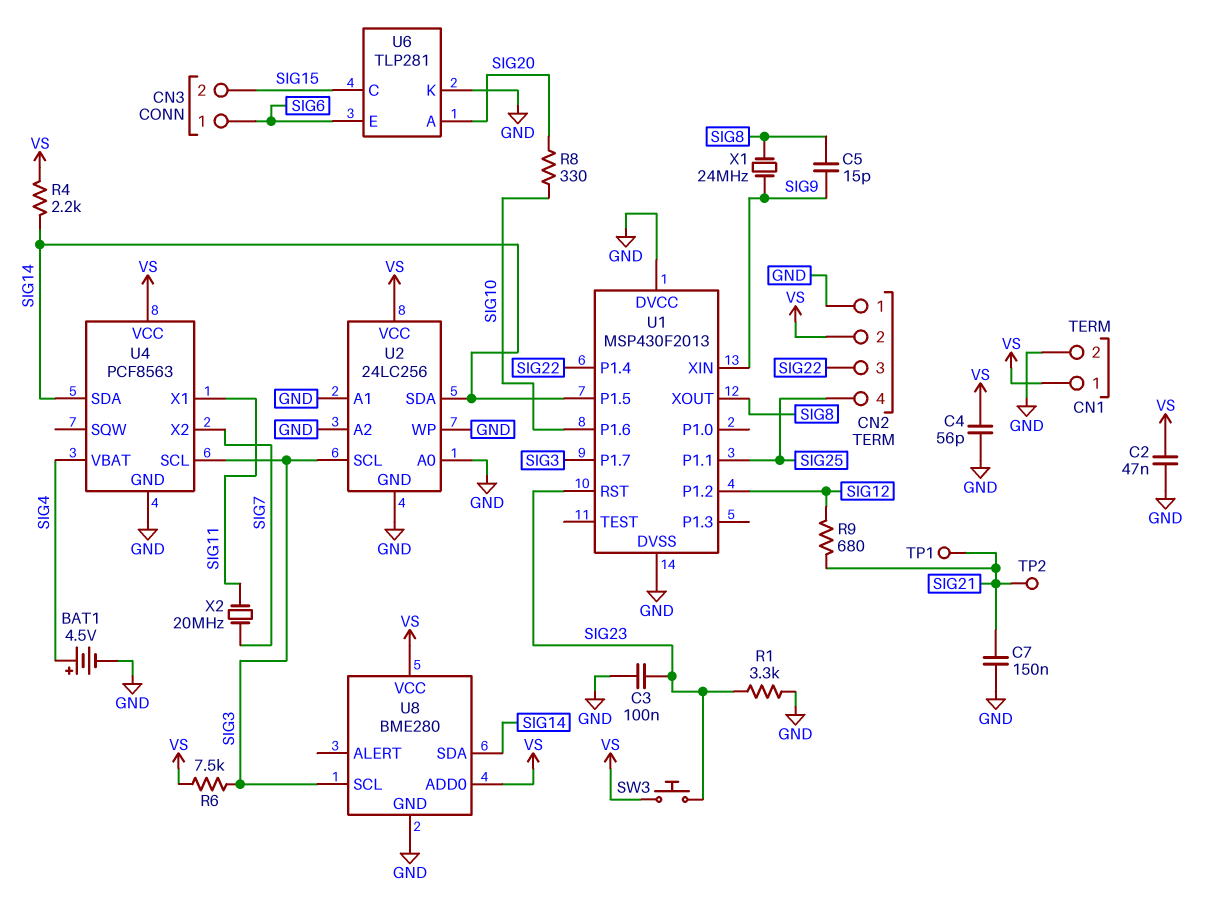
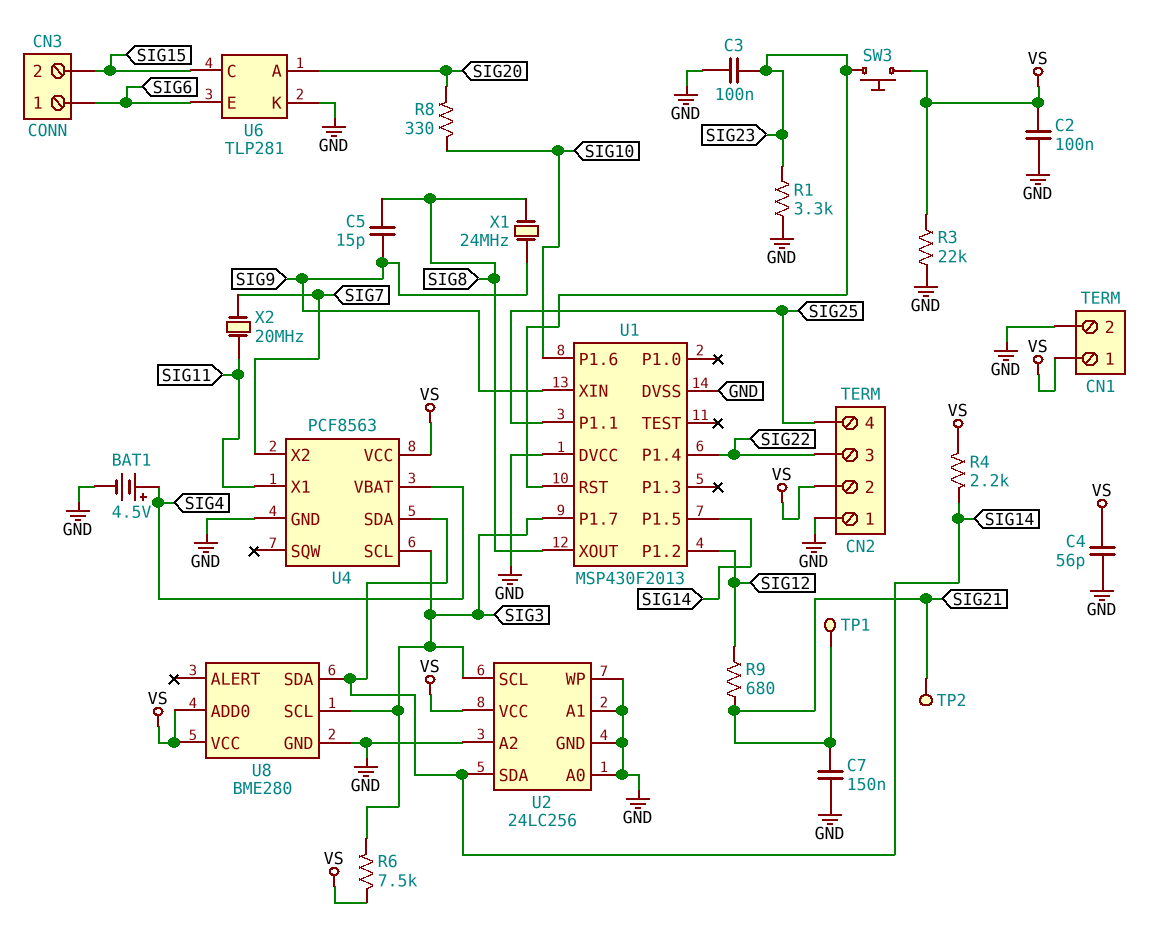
C2: 47nF (GND, VS) -> 100nF (GND, VS)
R3: none -> 22k (GND, VS)

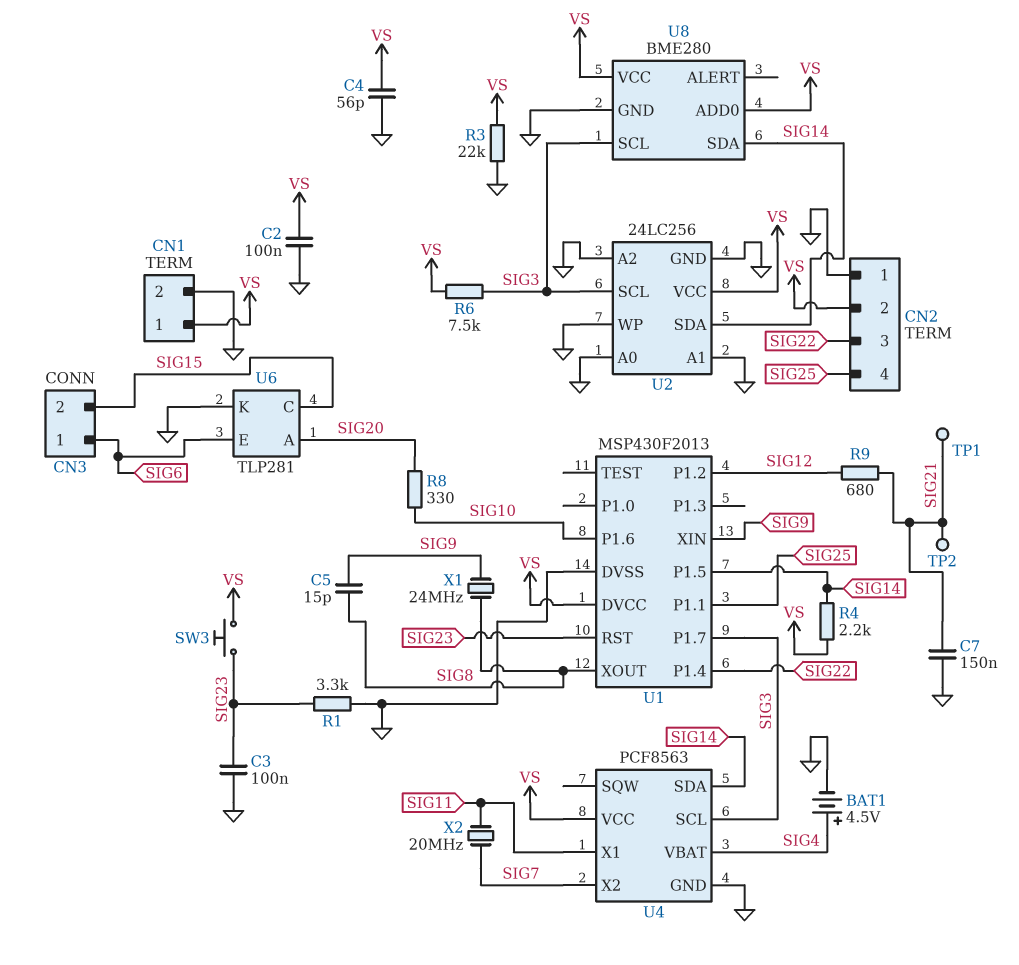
U1 pin DVCC: GND -> VS

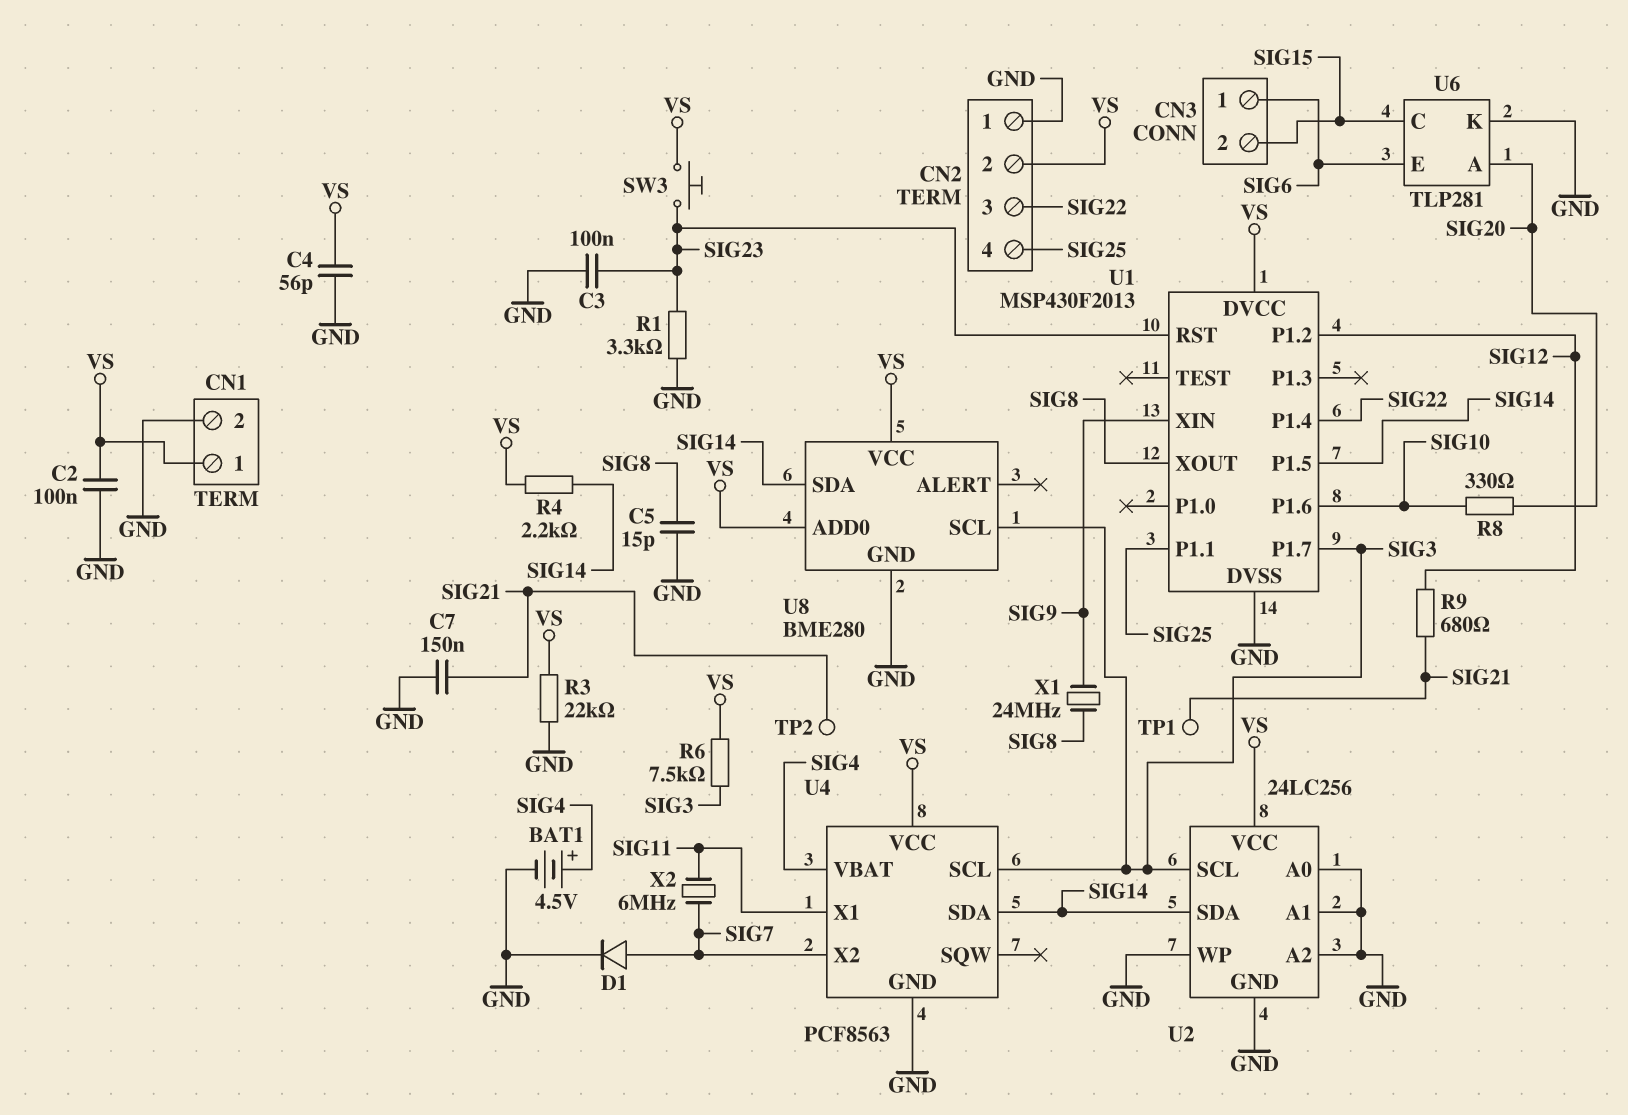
C5: 15pF (SIG8, SIG9) -> 15pF (GND, SIG8)
D1: none -> diode (A SIG7, K GND)
X2: 20MHz (SIG7, SIG11) -> 6MHz (SIG7, SIG11)

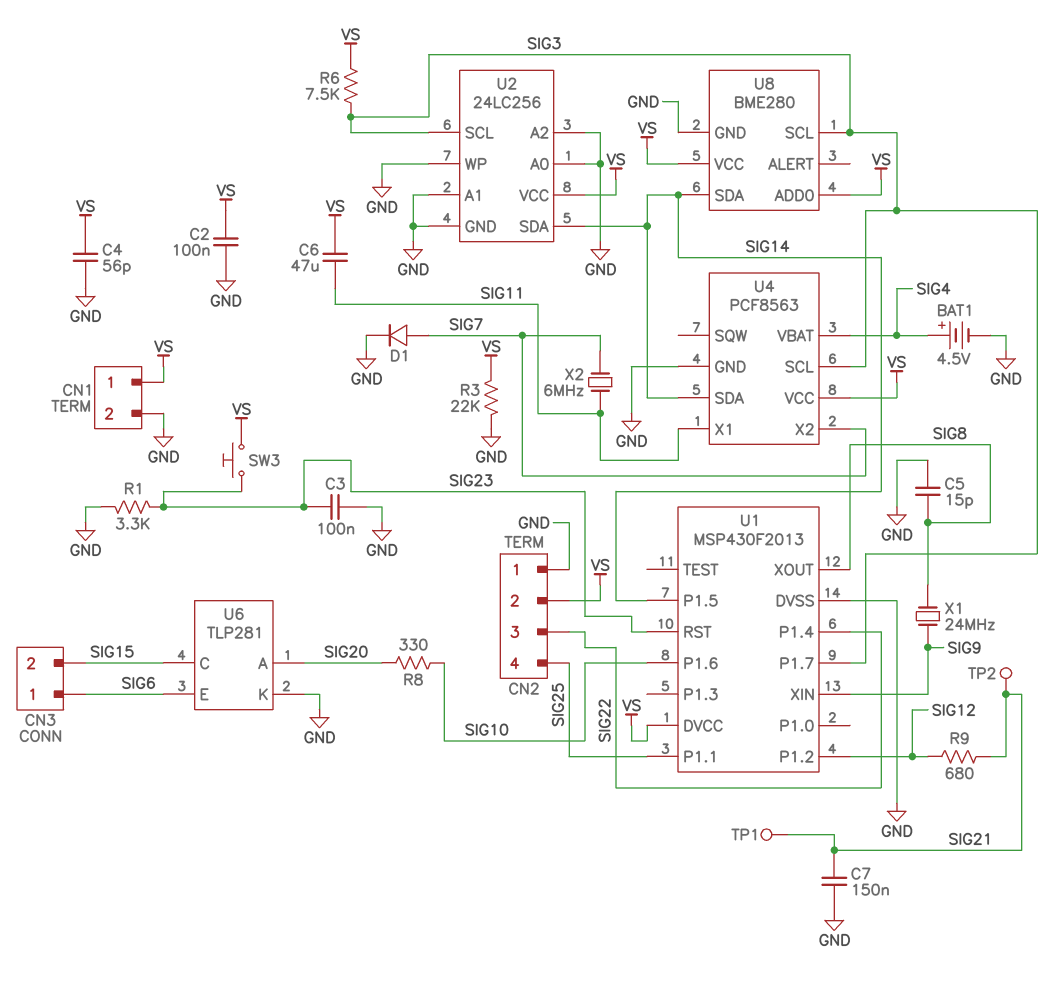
C6: none -> 47uF (SIG11, VS)
R4: 2.2k (SIG14, VS) -> none

